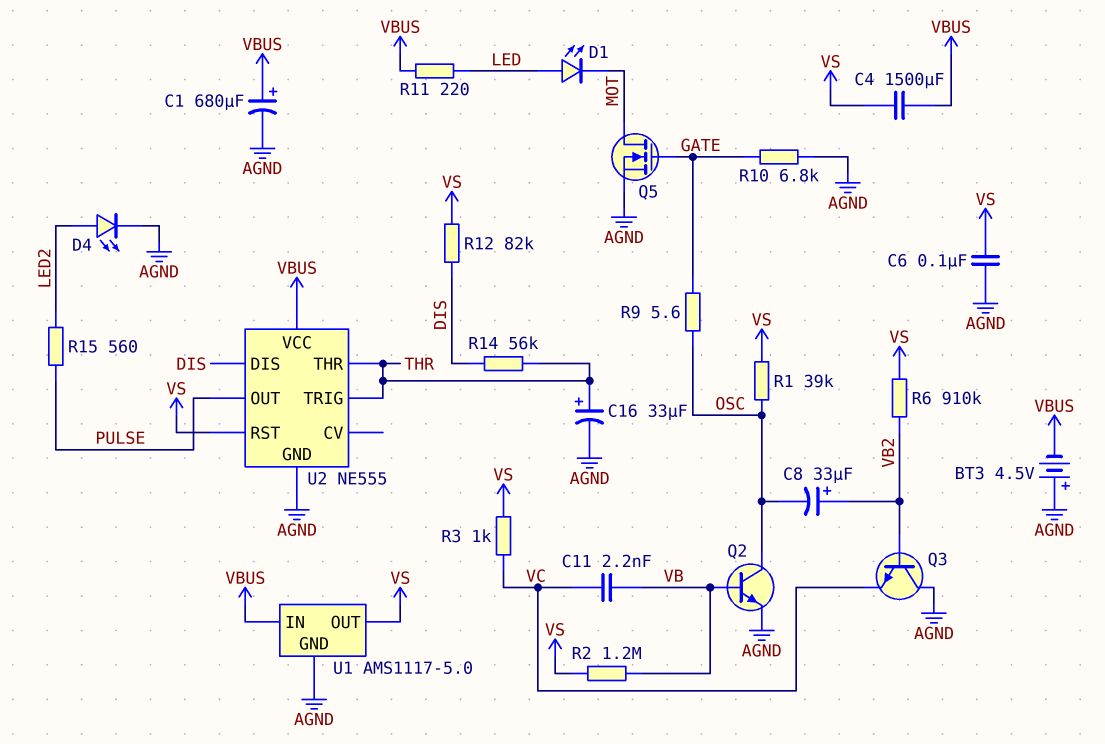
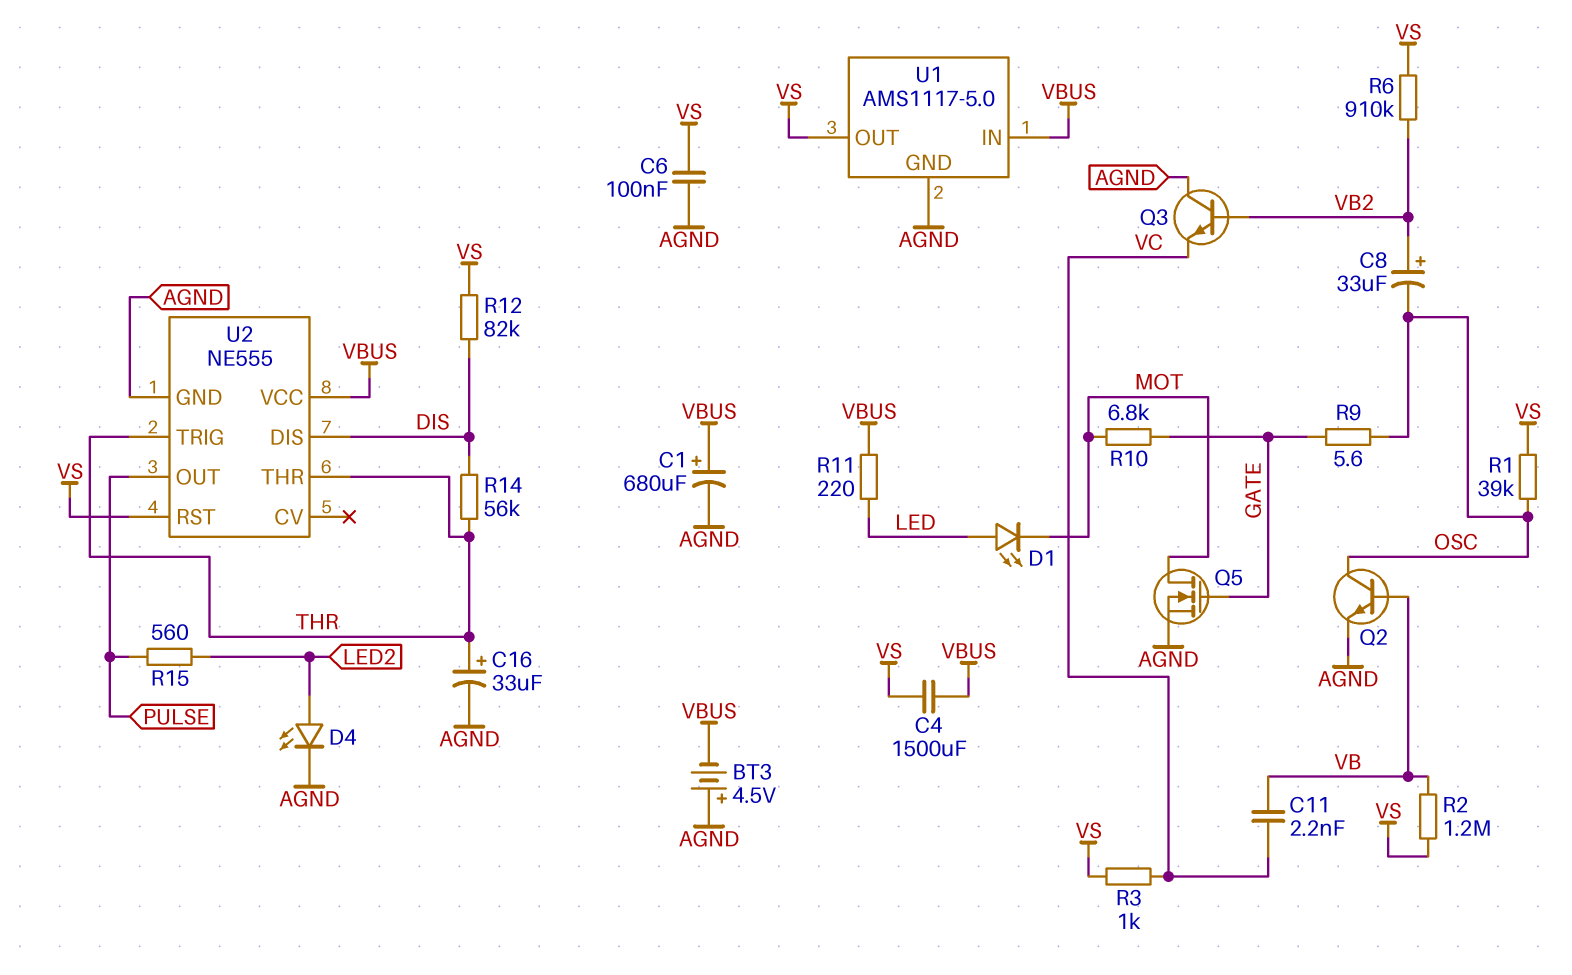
R10: 6.8k (AGND, GATE) -> 6.8k (GATE, MOT)

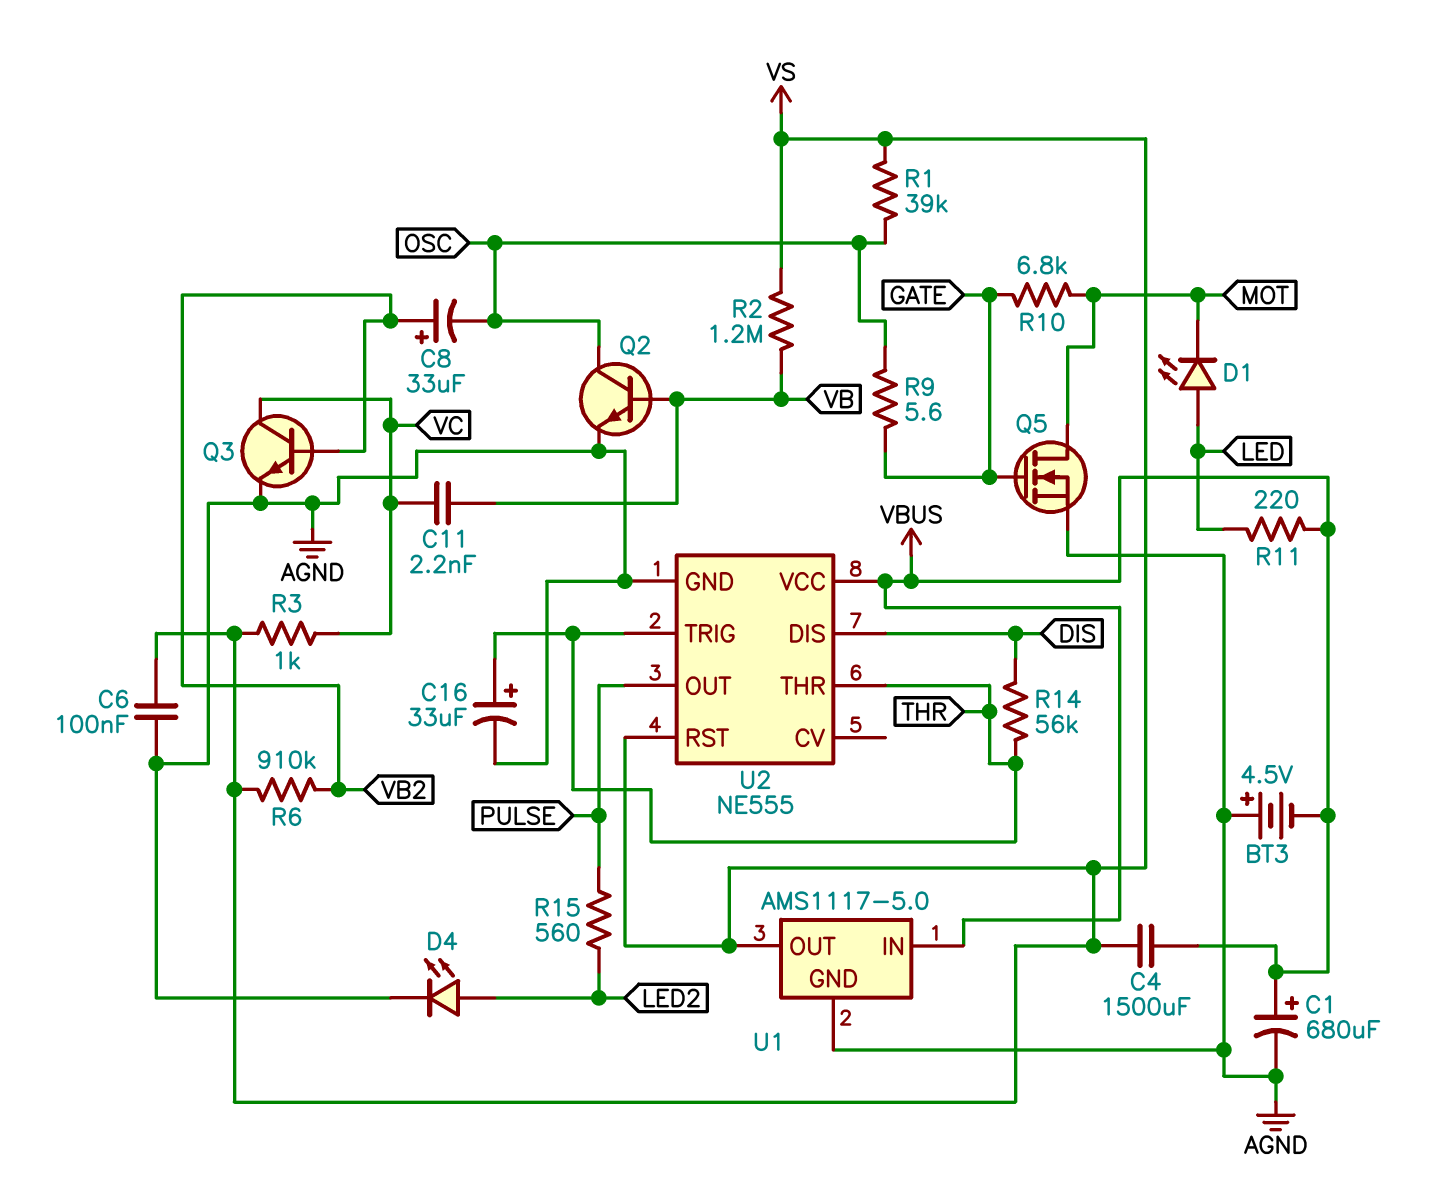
Q3: NPN (B VB2, C AGND, E VC) -> NPN (B VB2, C VC, E AGND)
R12: 82k (DIS, VS) -> none

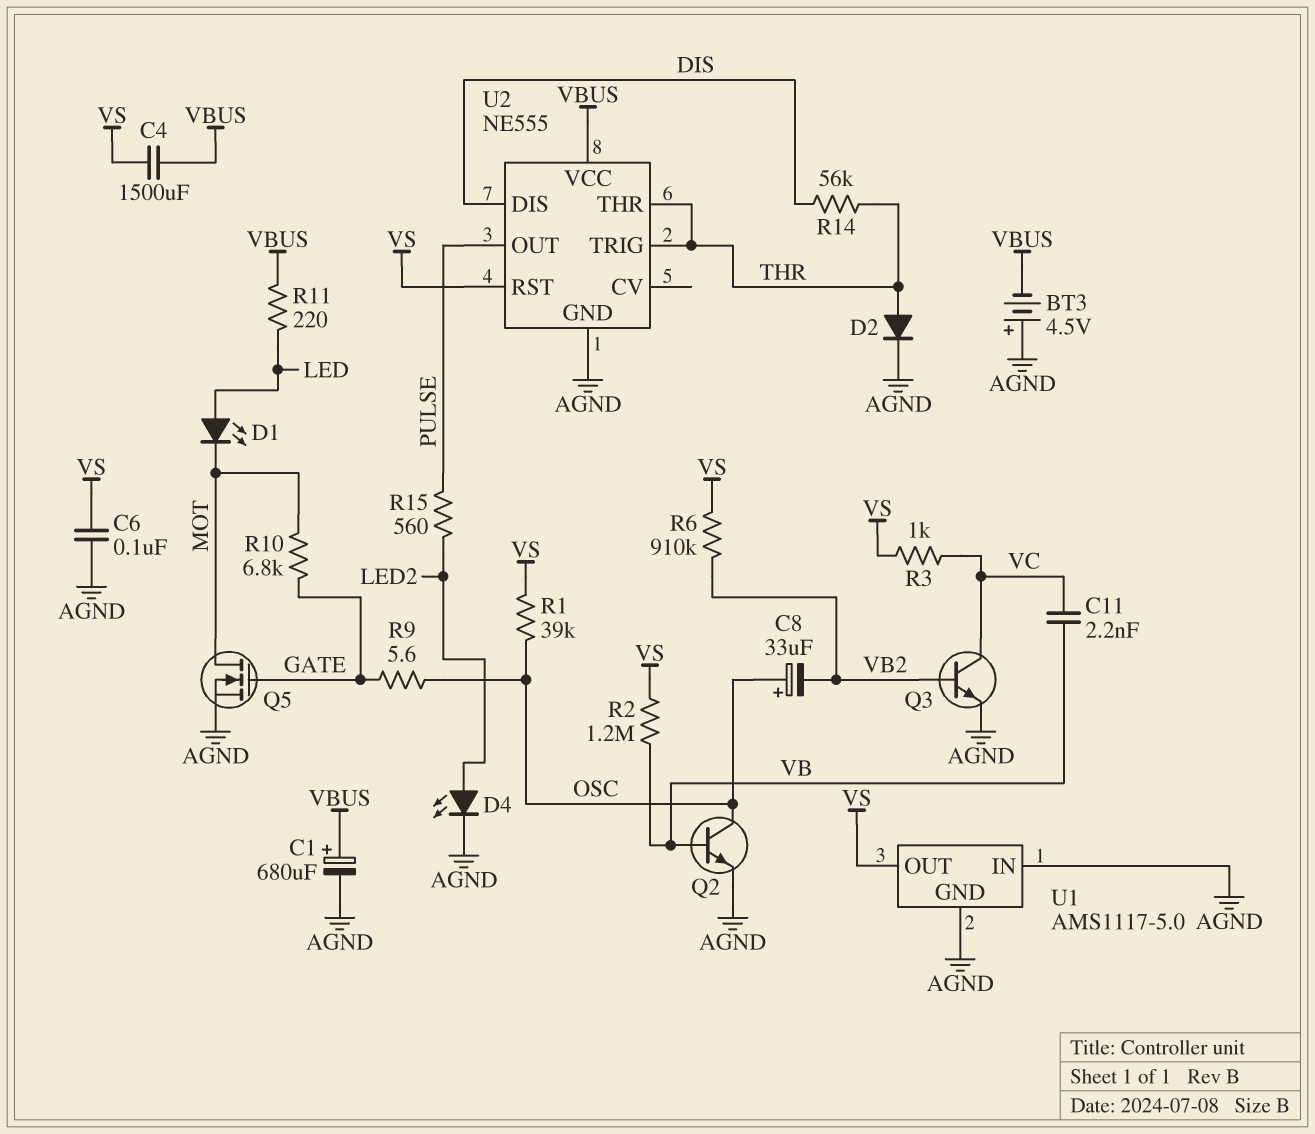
C8: 33uF (plus VB2, minus OSC) -> 33uF (plus OSC, minus VB2)
C16: 33uF (plus THR, minus AGND) -> none
D2: none -> diode (A THR, K AGND)
U1 pin IN: VBUS -> AGND

